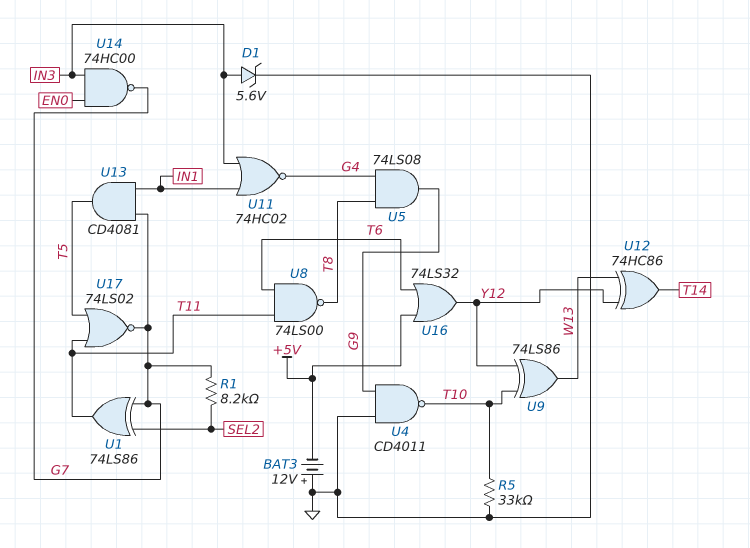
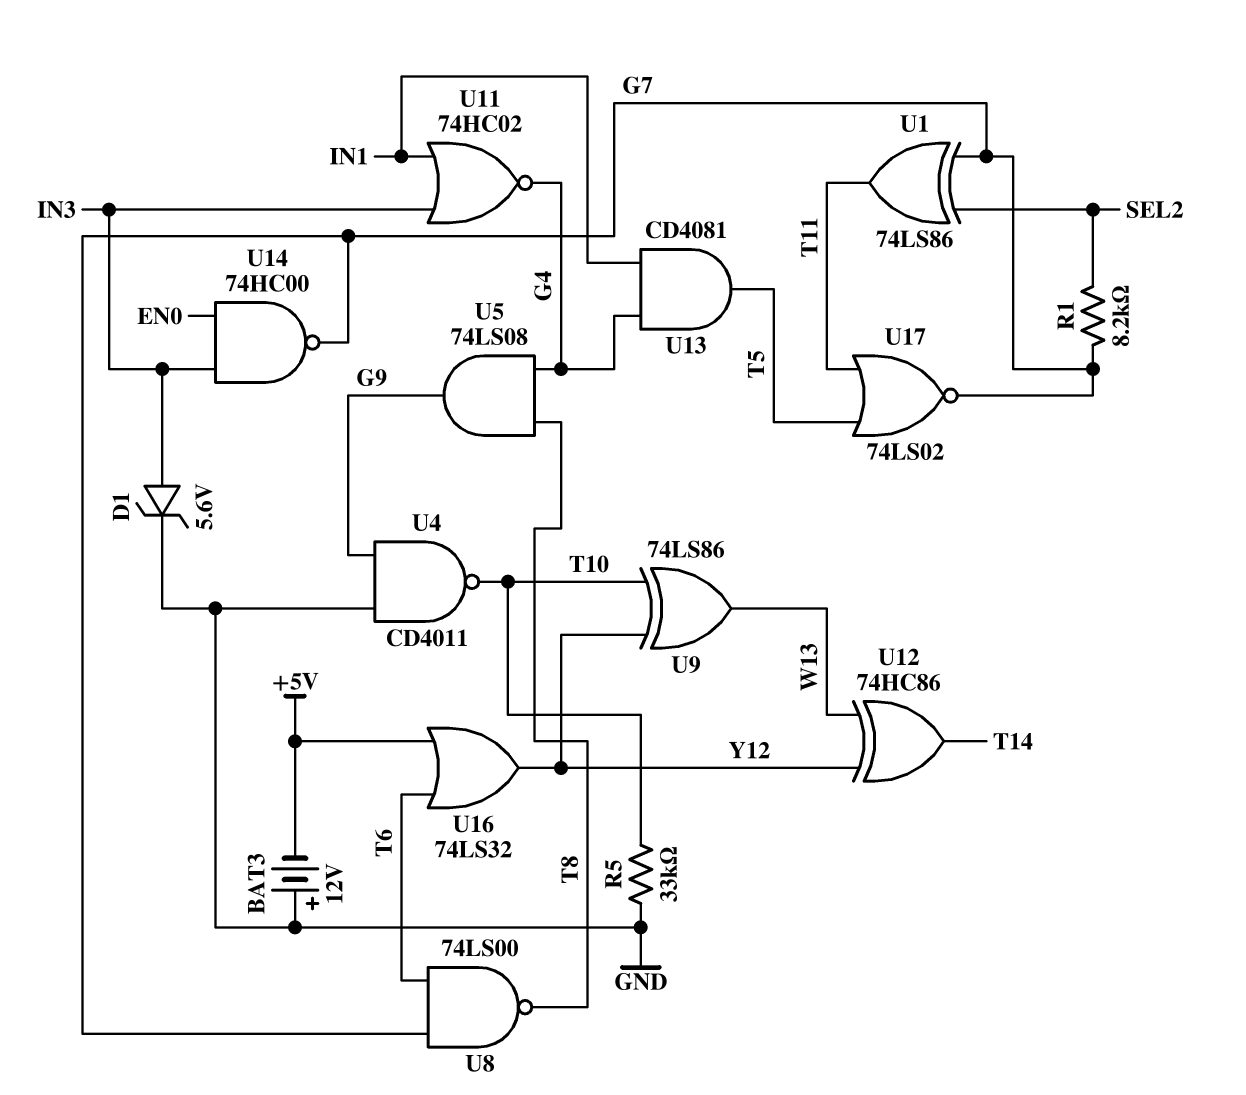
U8: NAND 74LS00 (in T6, in T11, out T8) -> NAND 74LS00 (in G7, in T6, out T8)
U13: AND CD4081 (in G7, in IN1, out T5) -> AND CD4081 (in G4, in IN1, out T5)

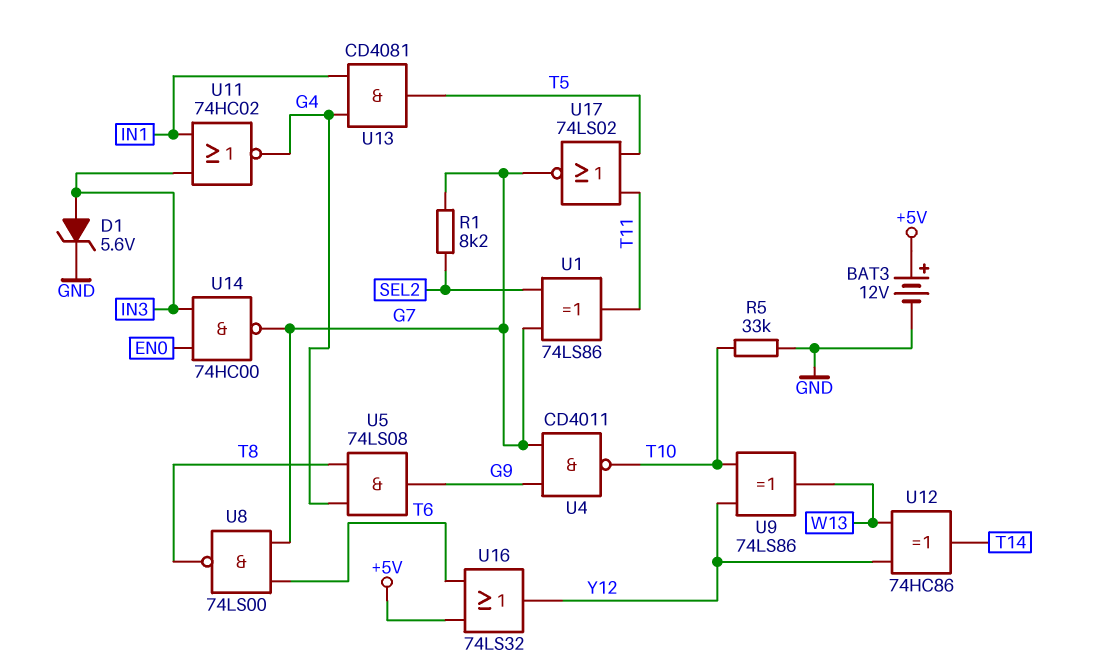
BAT3: 12V (plus GND, minus +5V) -> 12V (plus +5V, minus GND)
U4: NAND CD4011 (in G9, in GND, out T10) -> NAND CD4011 (in G7, in G9, out T10)

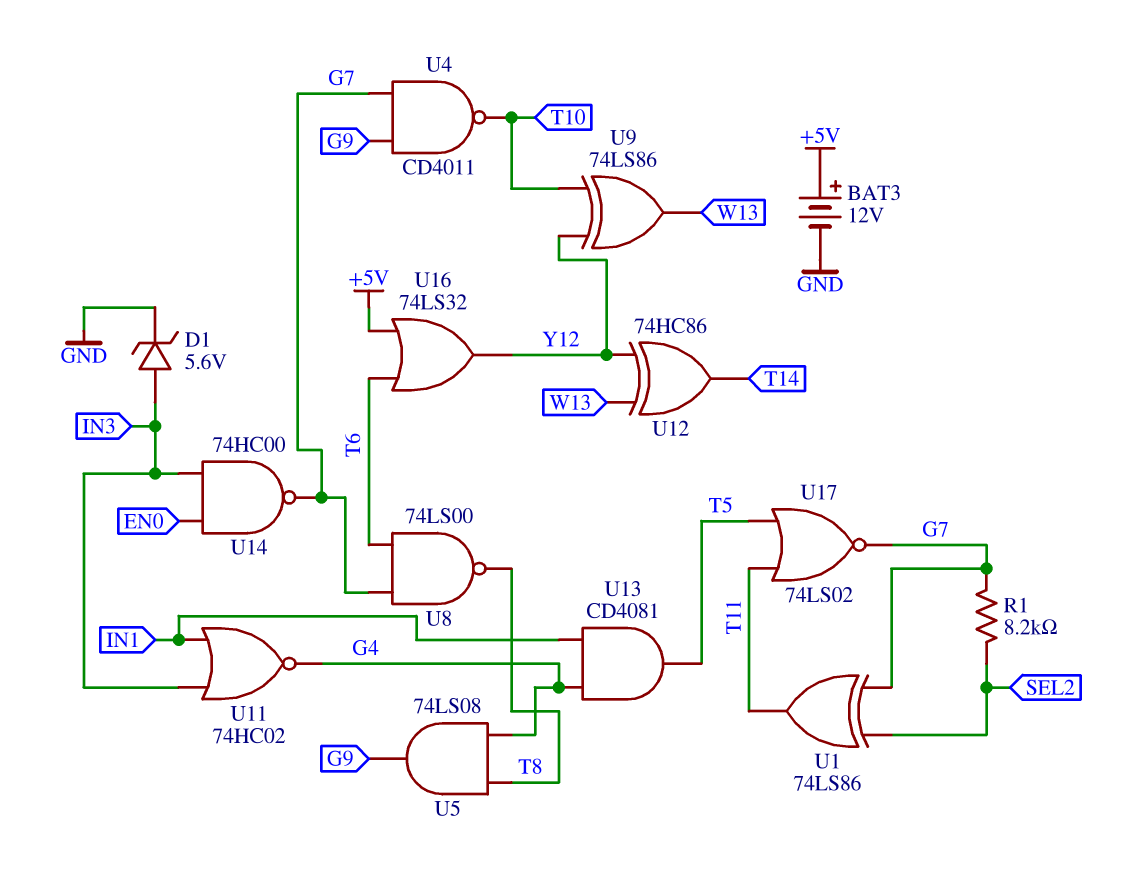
R5: 33k (GND, T10) -> none

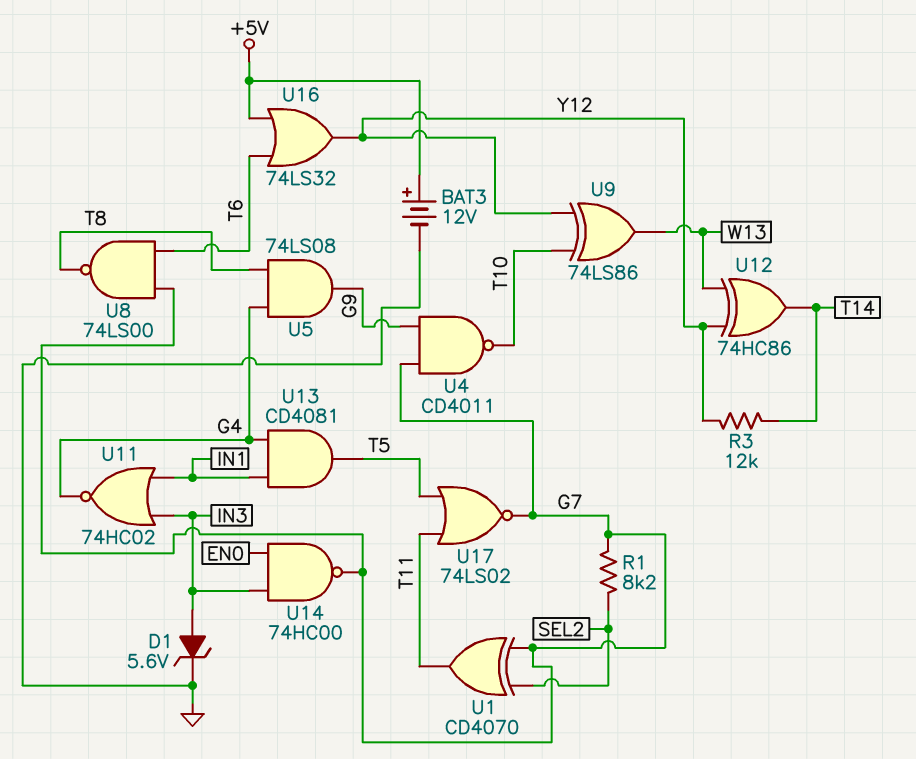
R3: none -> 12k (T14, Y12)
U1: XOR 74LS86 (in G7, in SEL2, out T11) -> XOR CD4070 (in G7, in SEL2, out T11)

